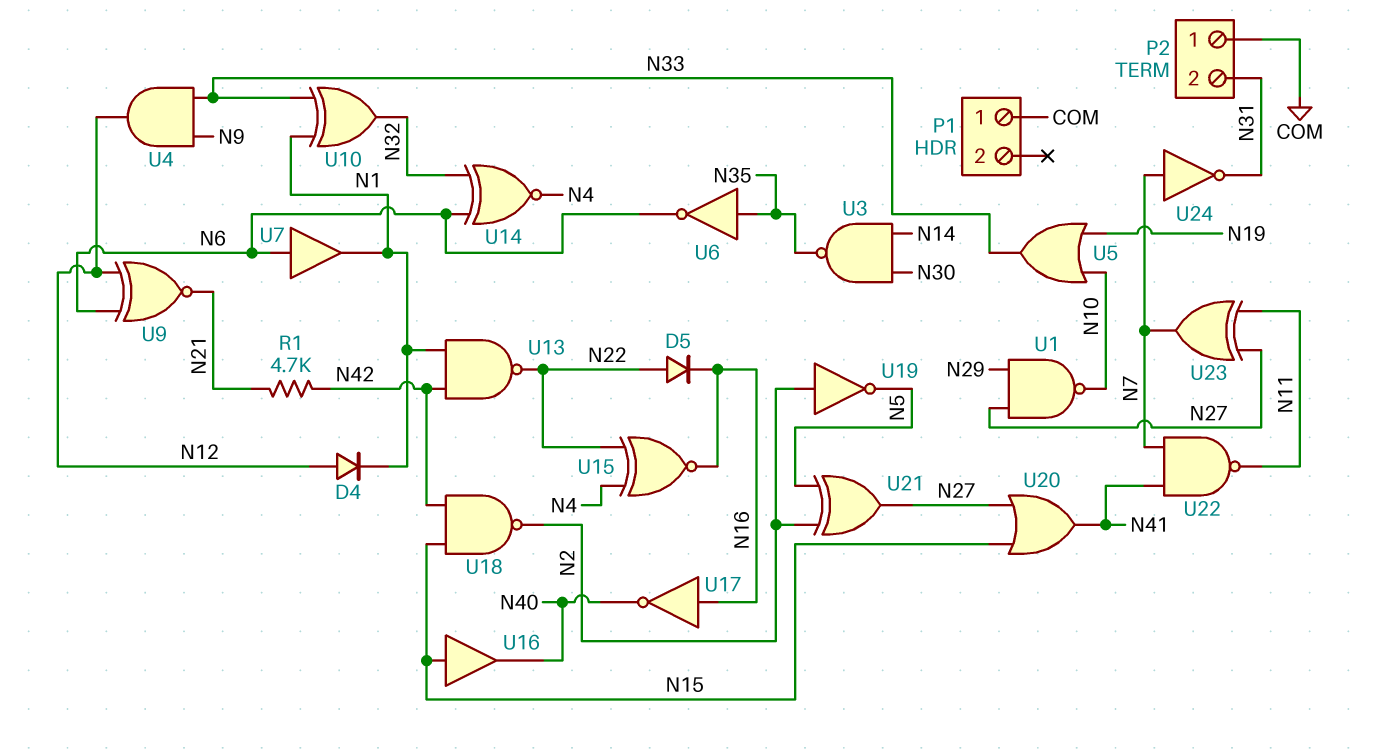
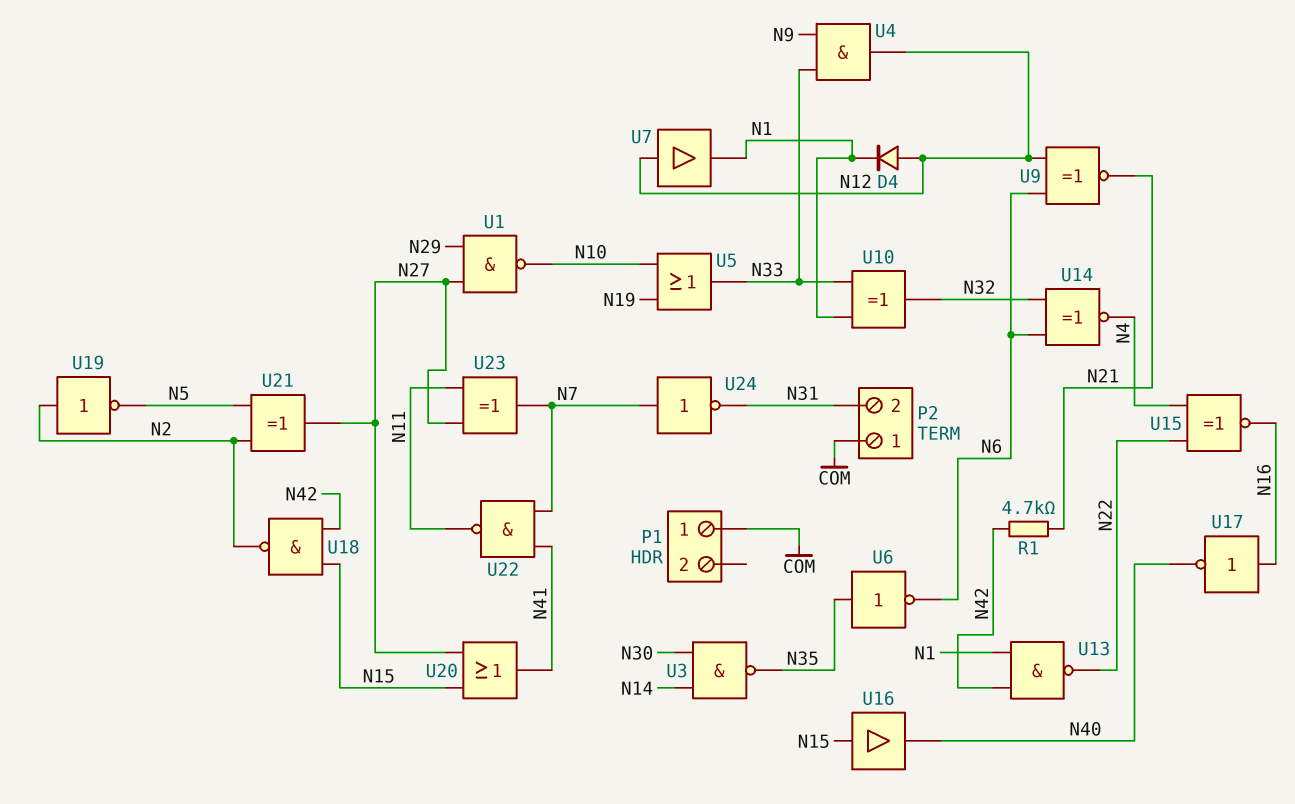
D5: diode (A N22, K N16) -> none
U7: buffer (in N6, out N1) -> buffer (in N12, out N1)

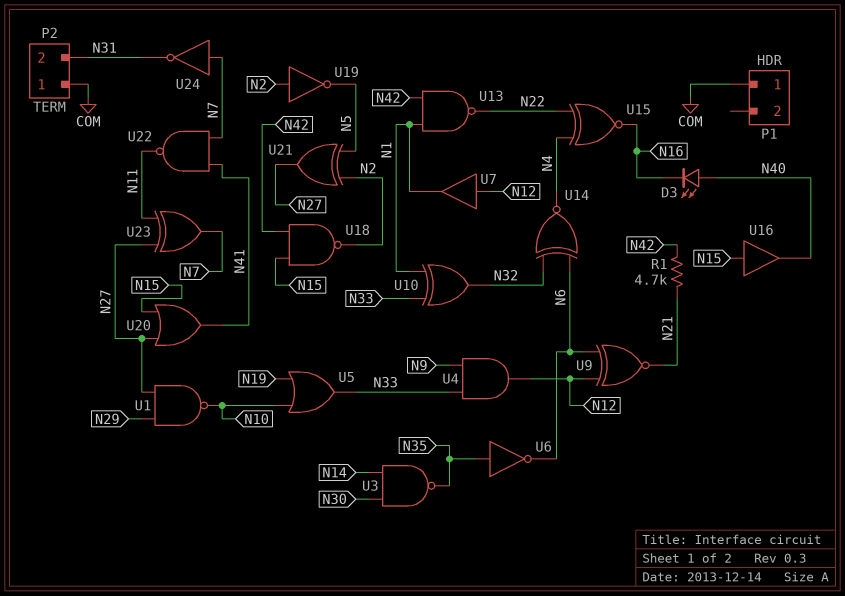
D3: none -> LED (A N40, K N16)
D4: diode (A N12, K N1) -> none
U17: NOT (in N16, out N40) -> none

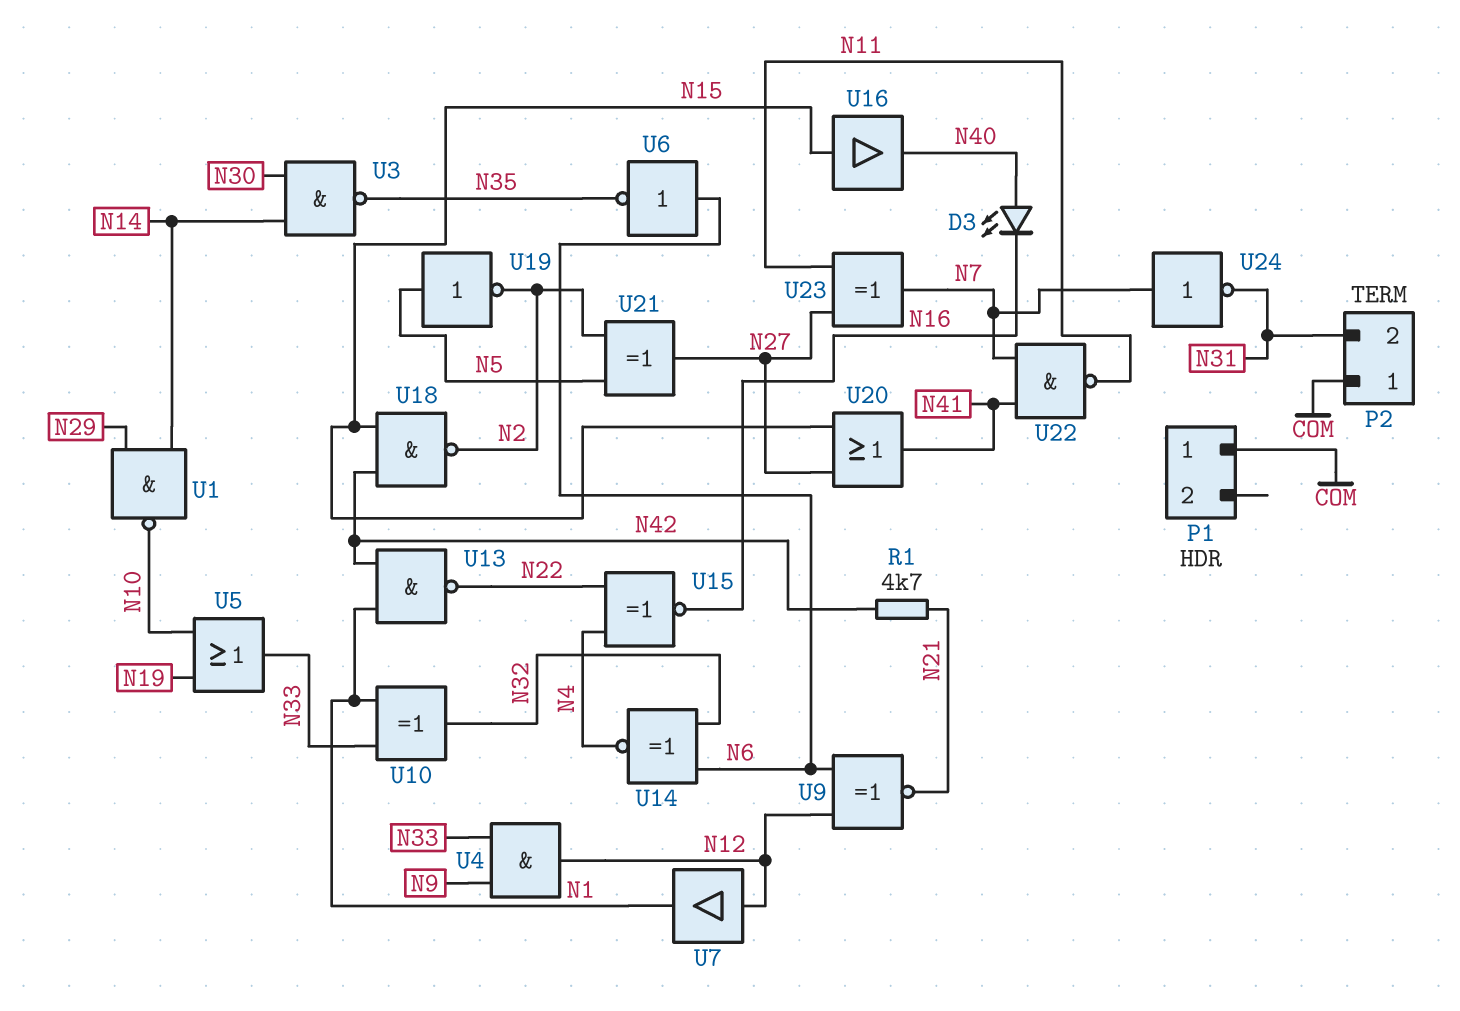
U1: NAND (in N27, in N29, out N10) -> NAND (in N14, in N29, out N10)
U6: NOT (in N35, out N6) -> NOT (in N6, out N35)
U19: NOT (in N2, out N5) -> NOT (in N5, out N2)

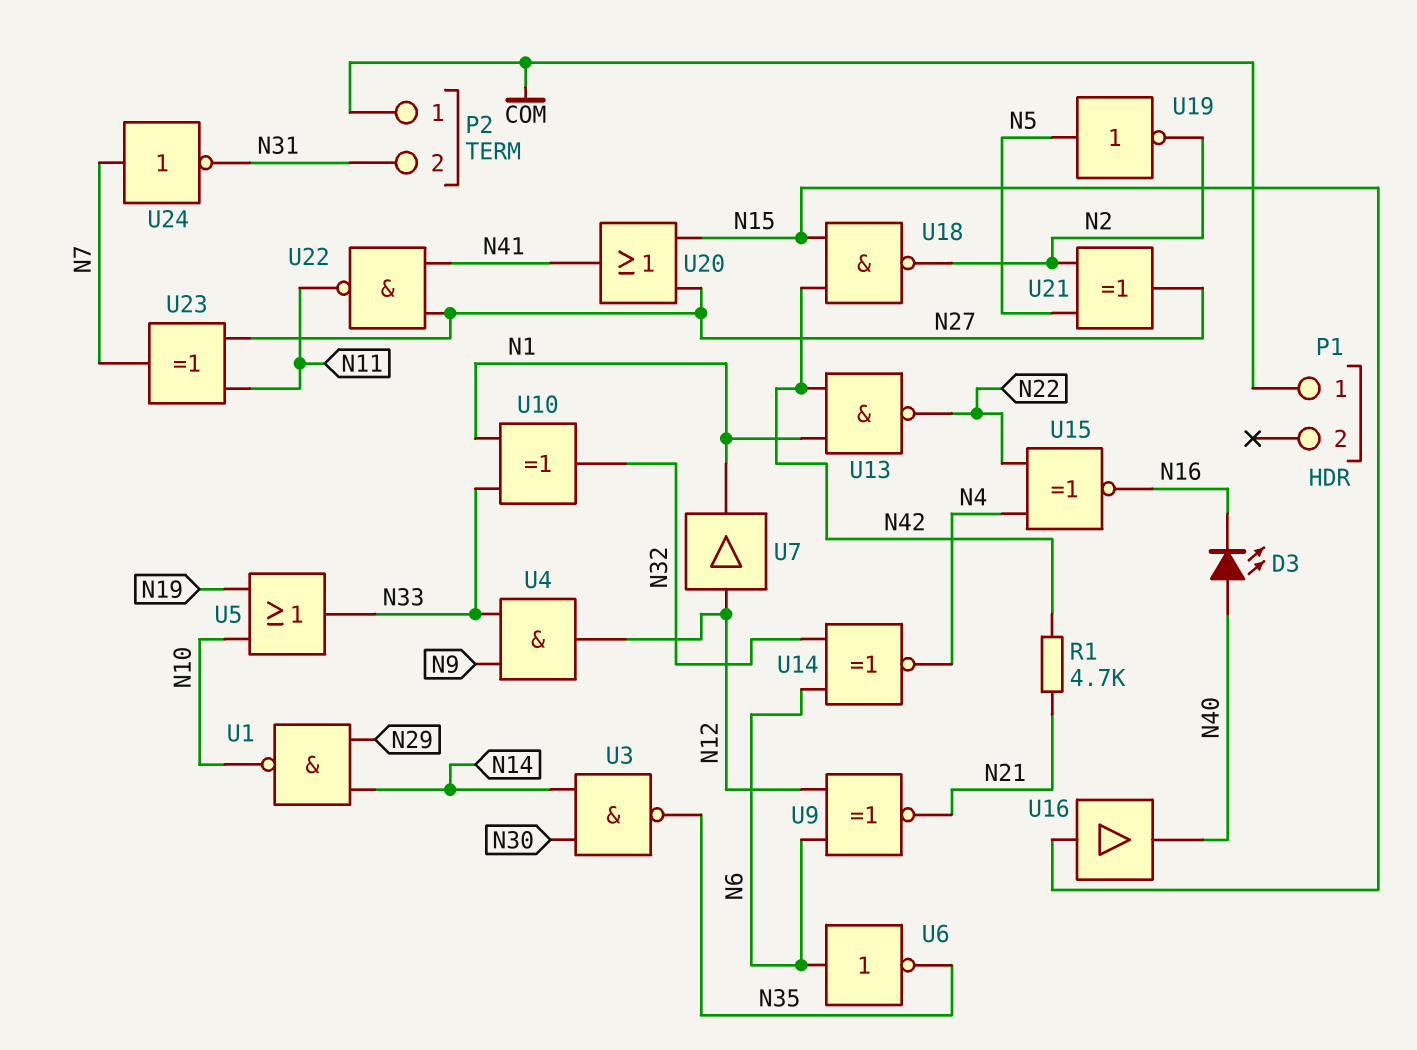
U22: NAND (in N7, in N41, out N11) -> NAND (in N27, in N41, out N11)

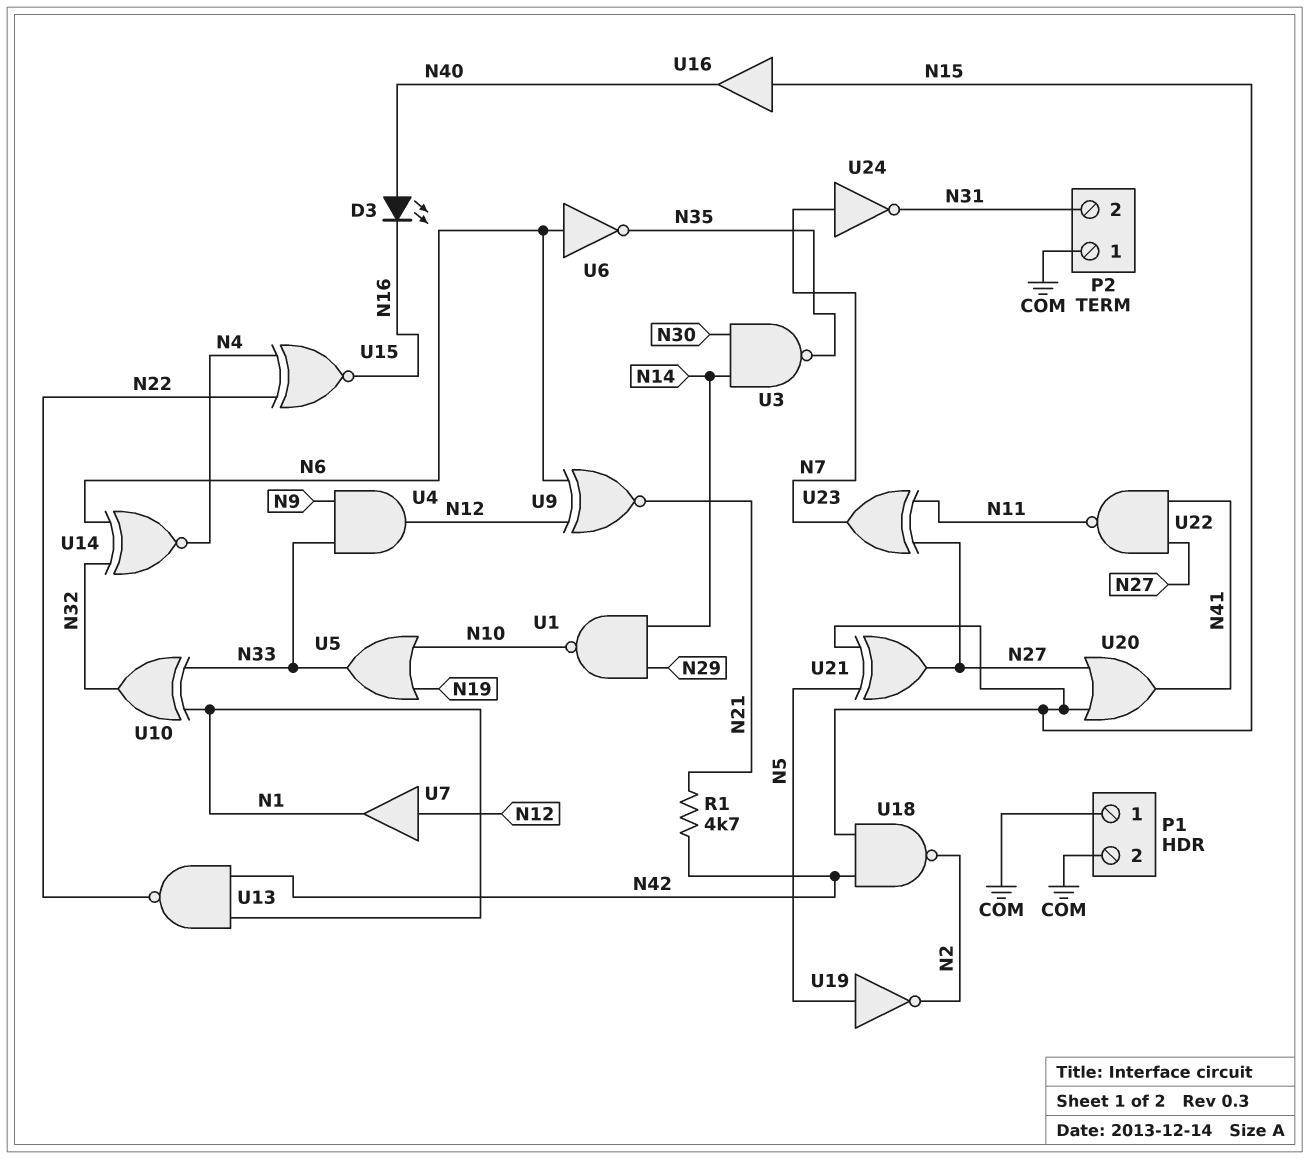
P1 pin 2: none -> COM
U21: XOR (in N2, in N5, out N27) -> XOR (in N5, in N15, out N27)

